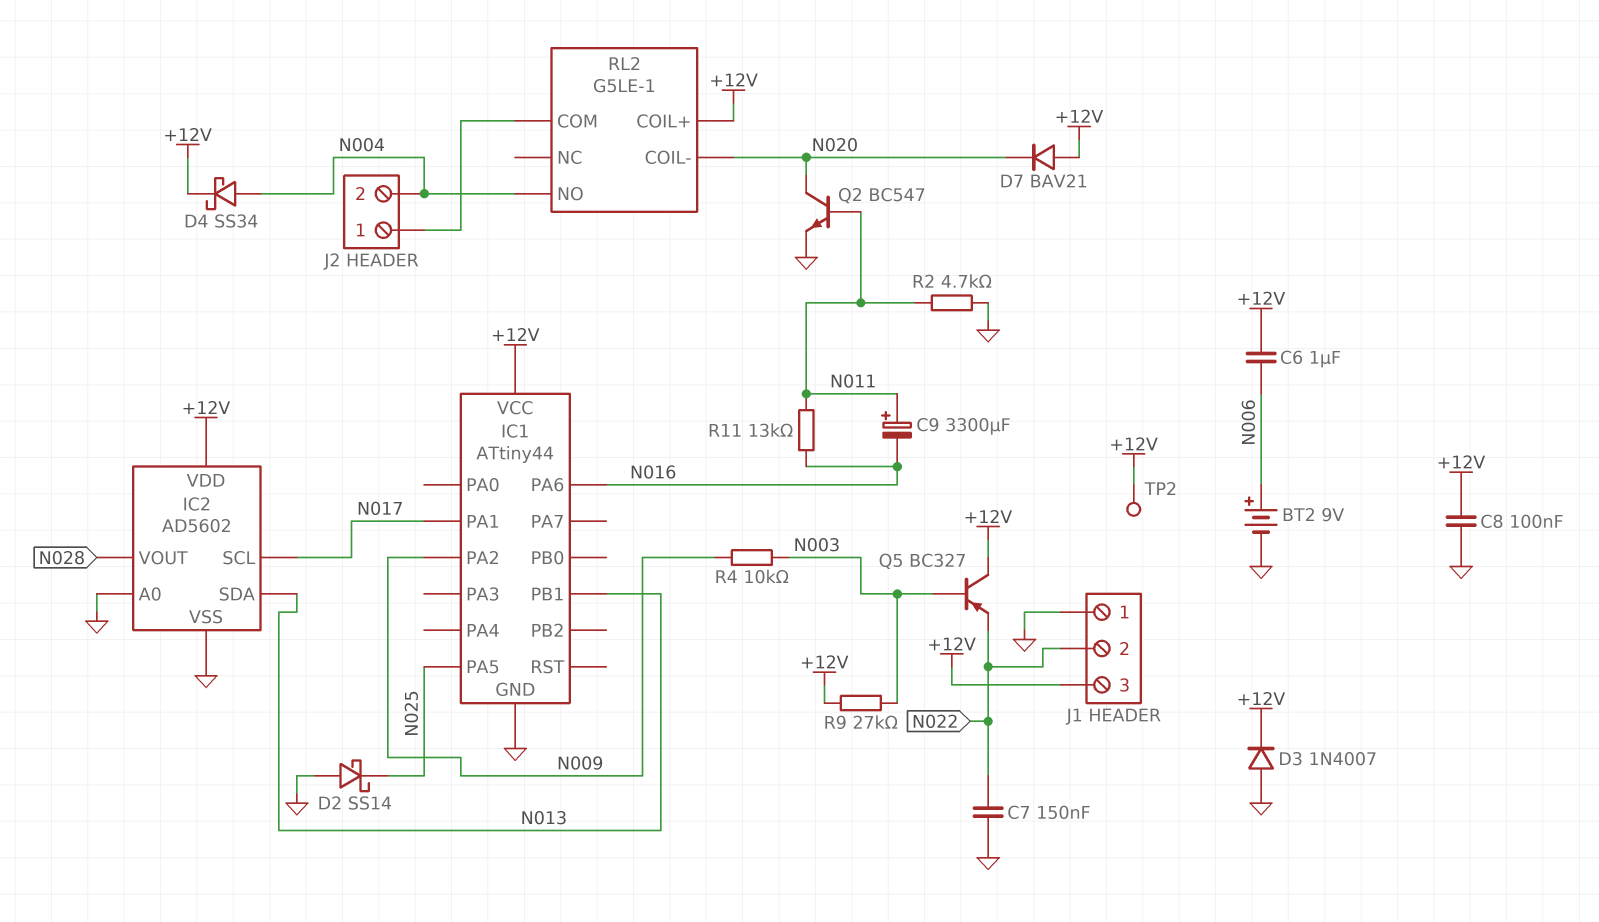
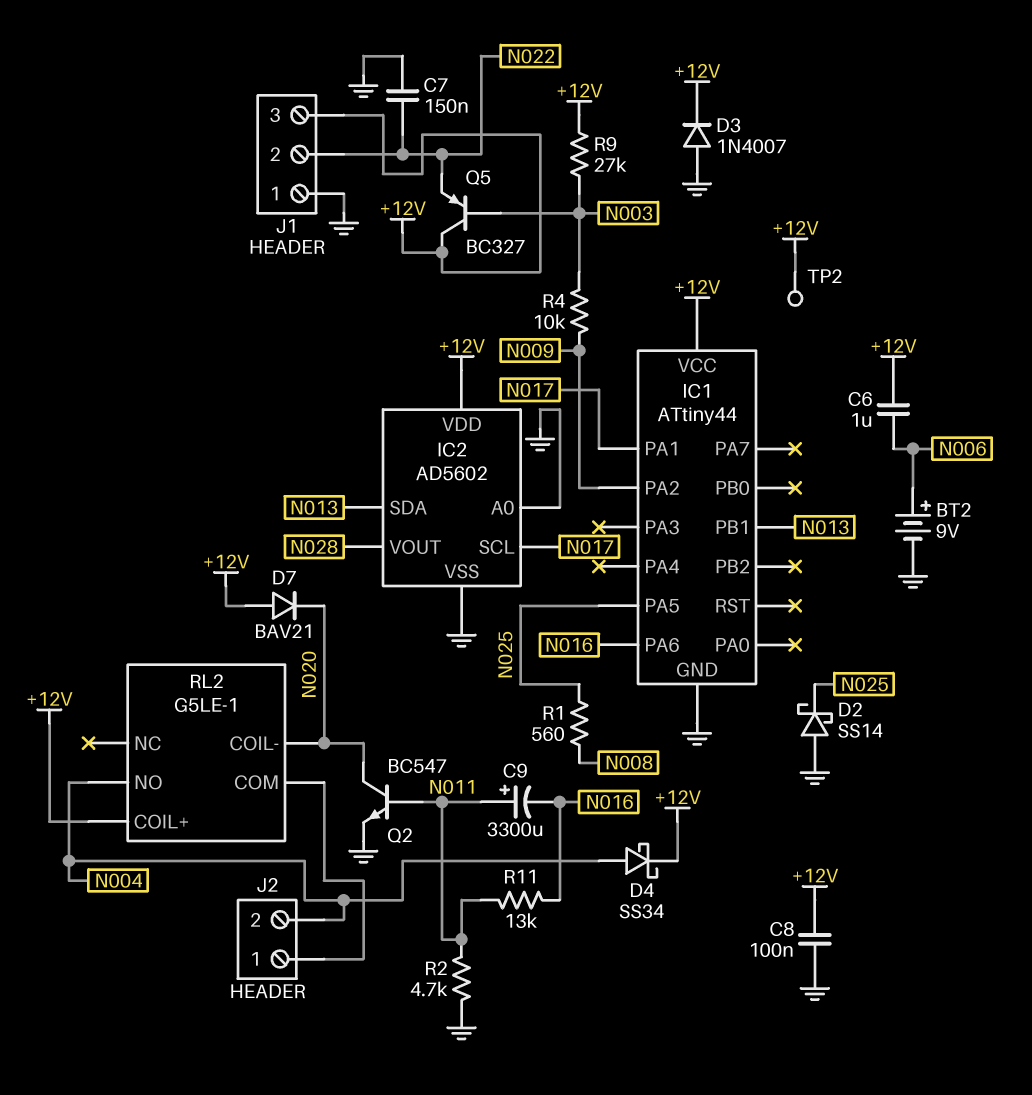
R1: none -> 560 (N008, N025)

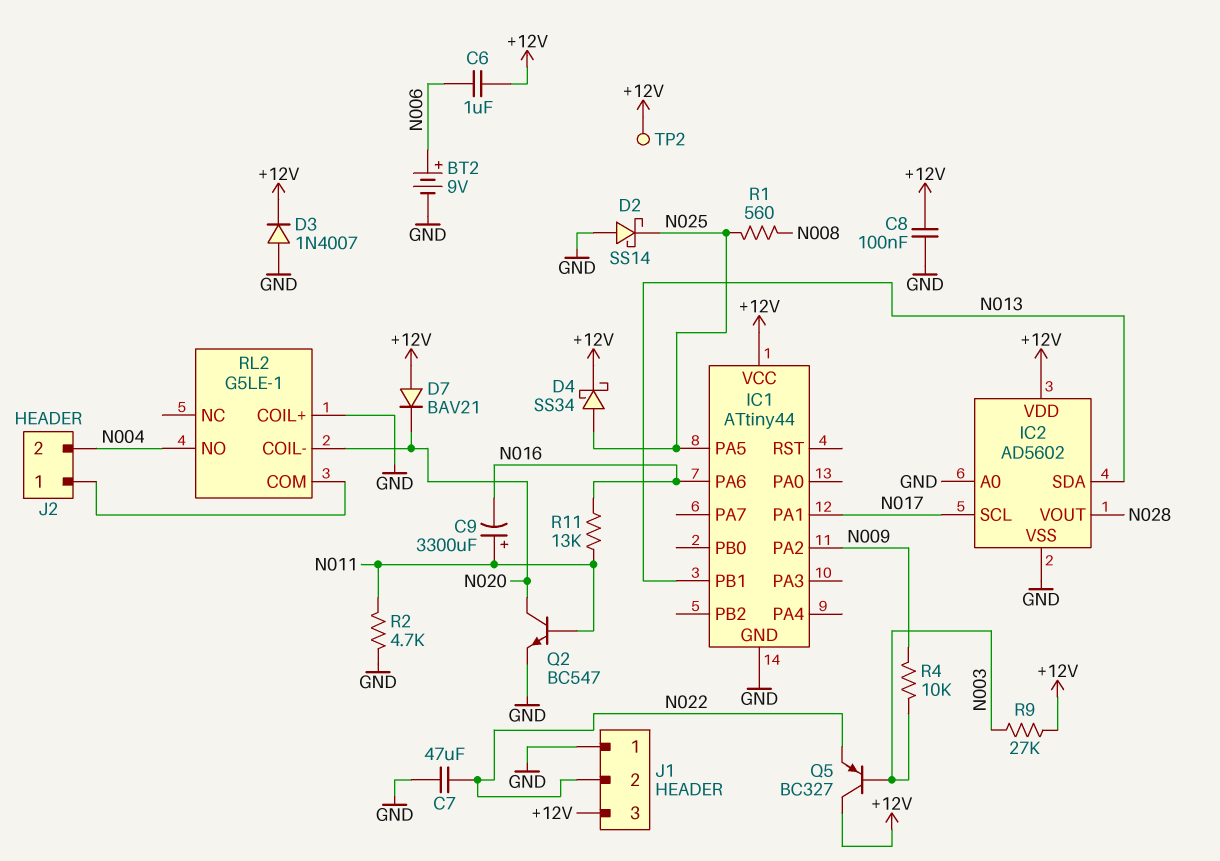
C7: 150nF (GND, N022) -> 47uF (GND, N022)
D4: schottky SS34 (A N004, K +12V) -> schottky SS34 (A N025, K +12V)
RL2 pin COIL+: +12V -> GND

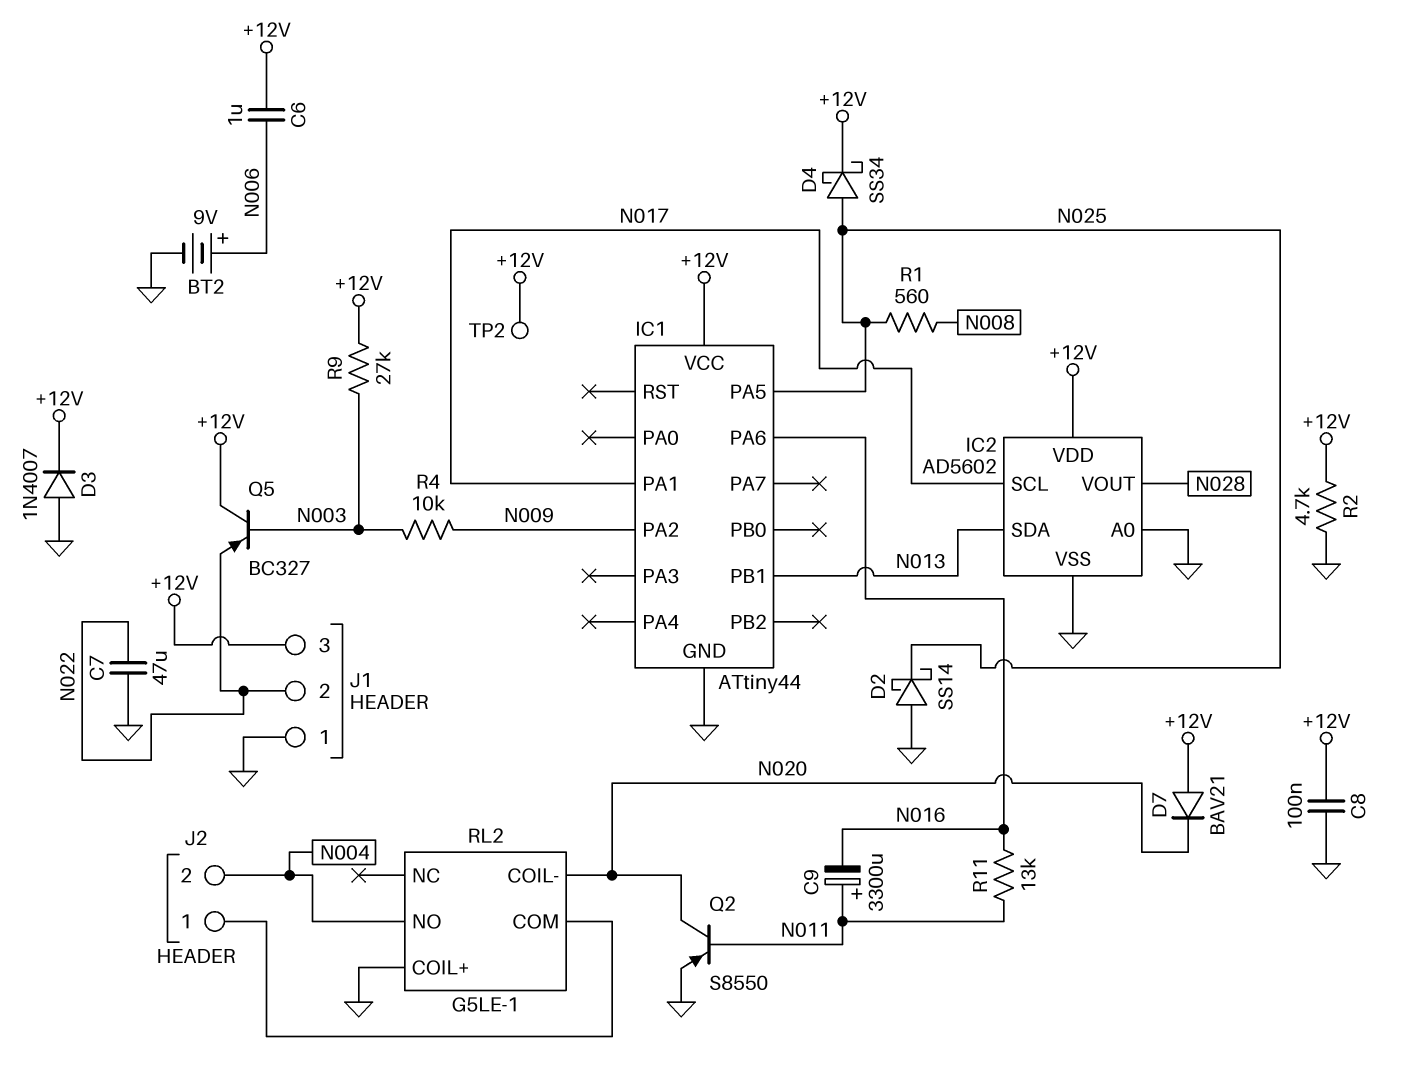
Q2: NPN BC547 (B N011, C N020, E GND) -> PNP S8550 (B N011, C N020, E GND)
R2: 4.7k (GND, N011) -> 4.7k (+12V, GND)

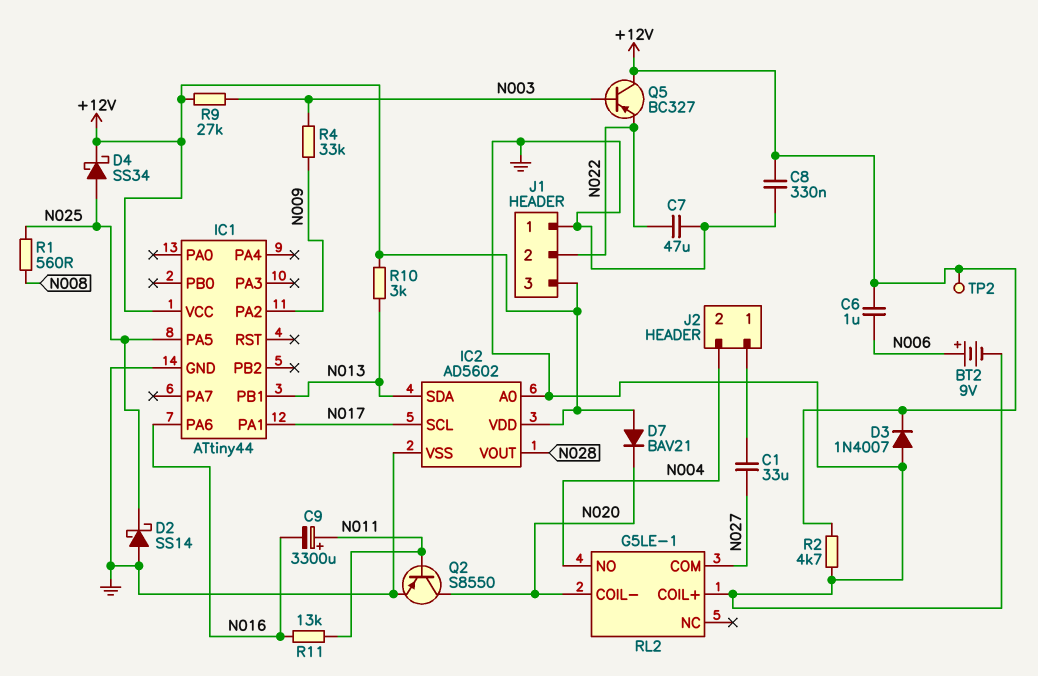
C1: none -> 33uF (J2/1, N027)
C8: 100nF (+12V, GND) -> 330nF (+12V, GND)
R4: 10k (N003, N009) -> 33k (N003, N009)
R10: none -> 3k (+12V, N013)
RL2 pin COM: J2/1 -> N027

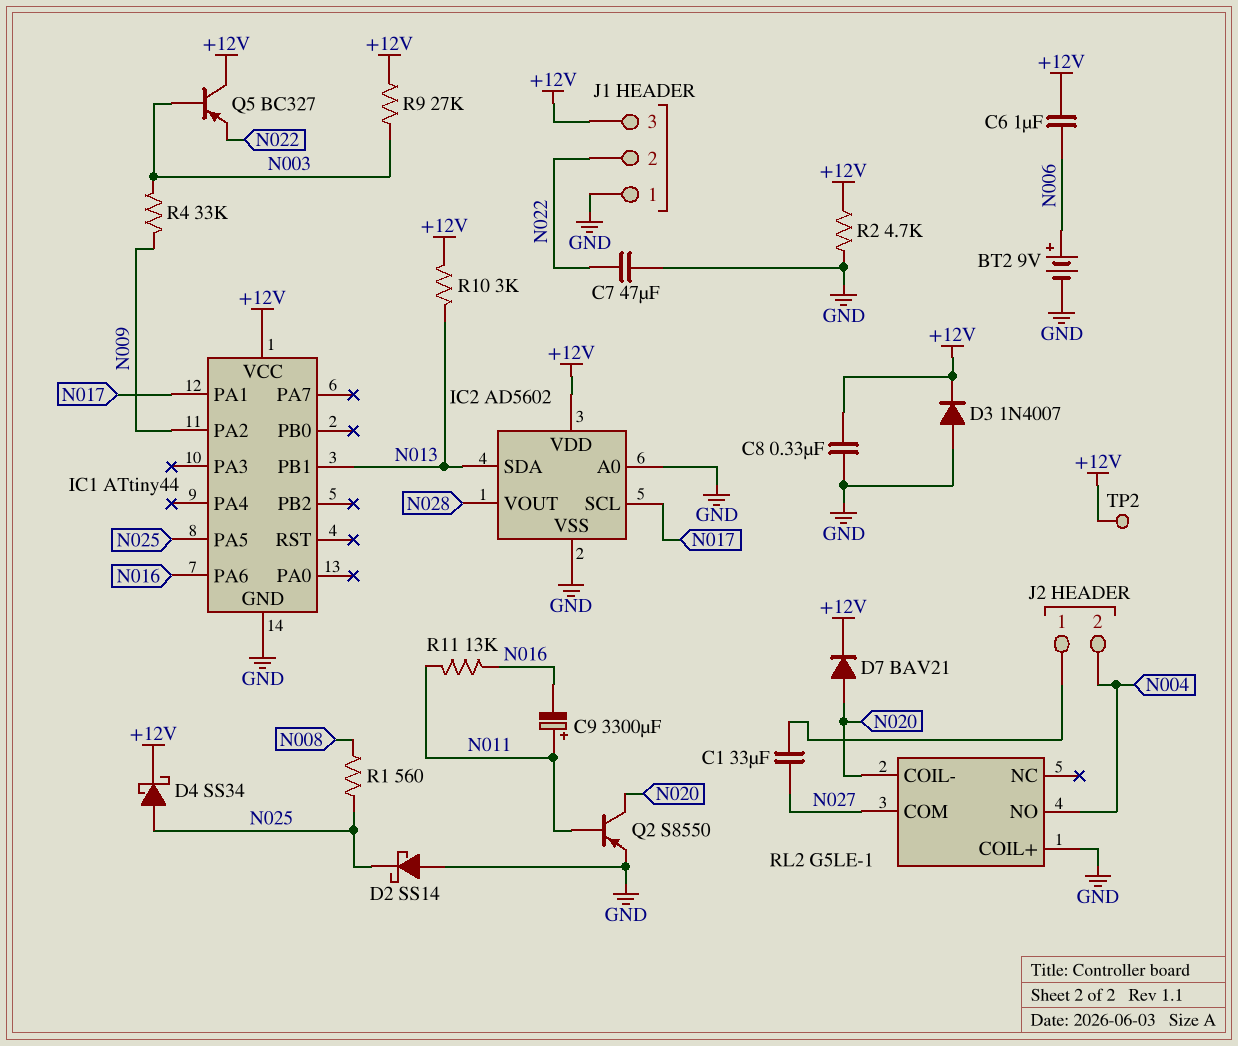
D7: diode BAV21 (A +12V, K N020) -> diode BAV21 (A N020, K +12V)

